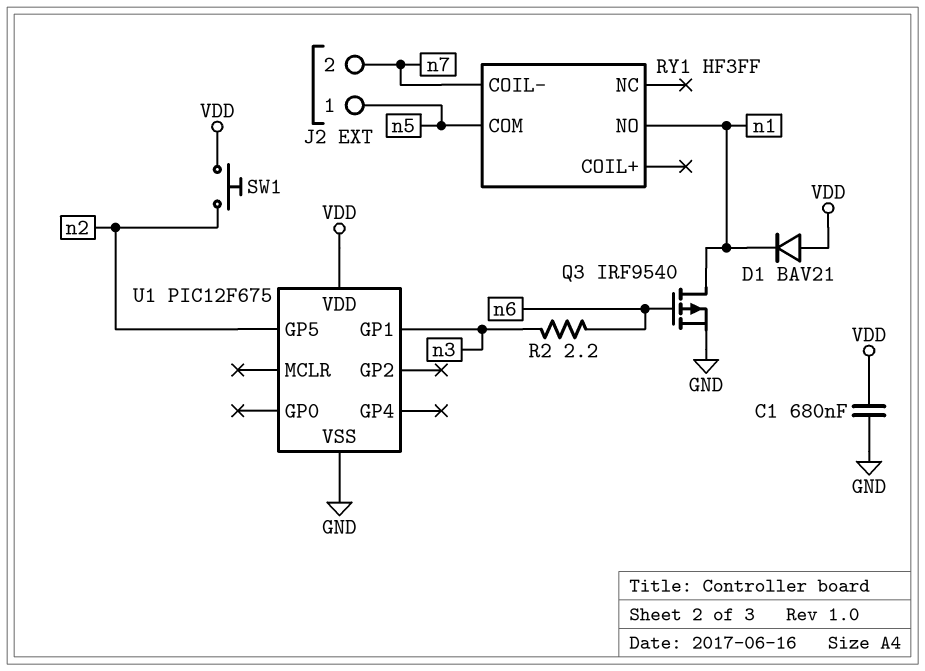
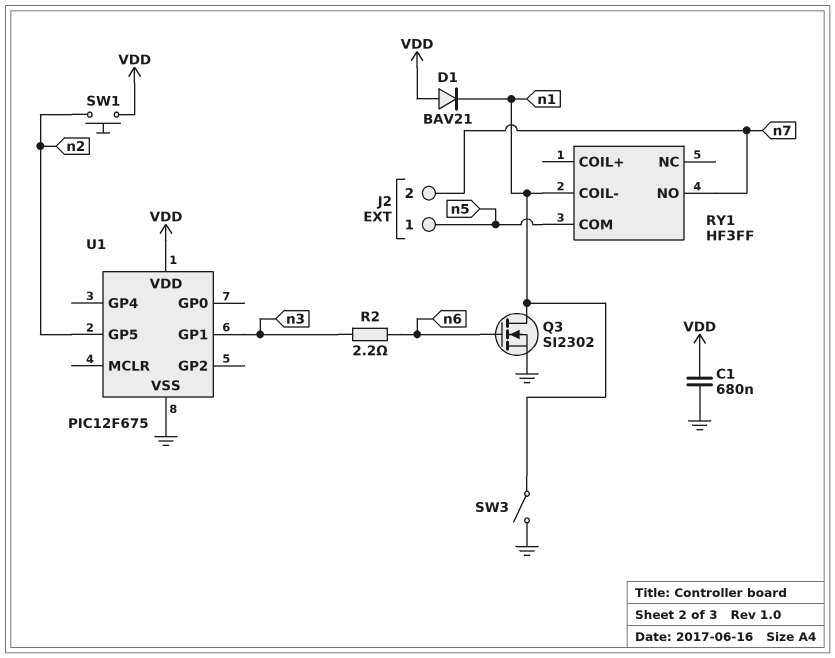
Q3: PMOS IRF9540 (G n6, D n1, S GND) -> NMOS SI2302 (G n6, D n1, S GND)
RY1 pin COIL-: n7 -> n1
RY1 pin NO: n1 -> n7
SW3: none -> switch (GND, n1)

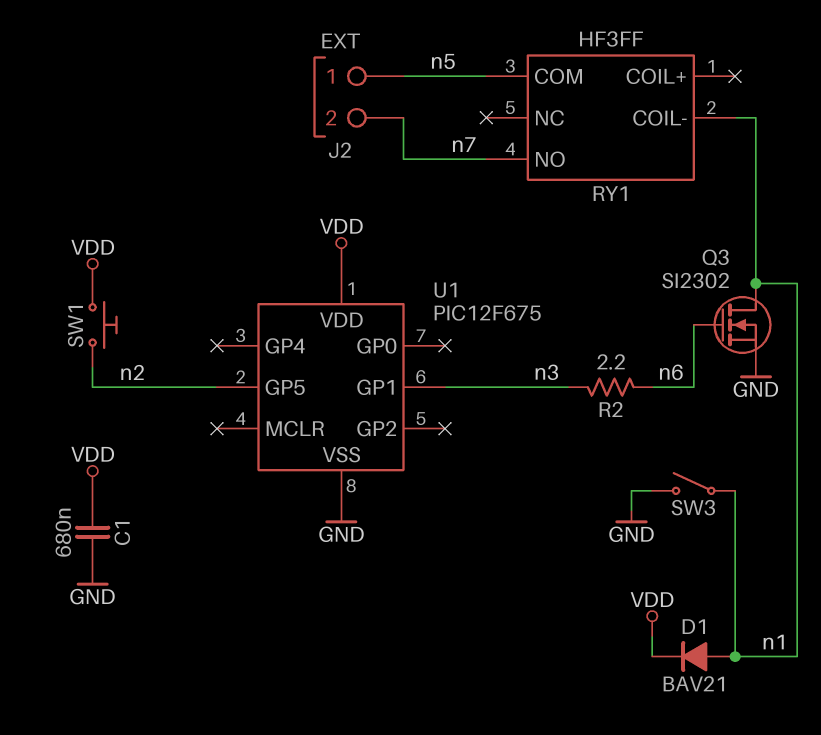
D1: diode BAV21 (A VDD, K n1) -> diode BAV21 (A n1, K VDD)

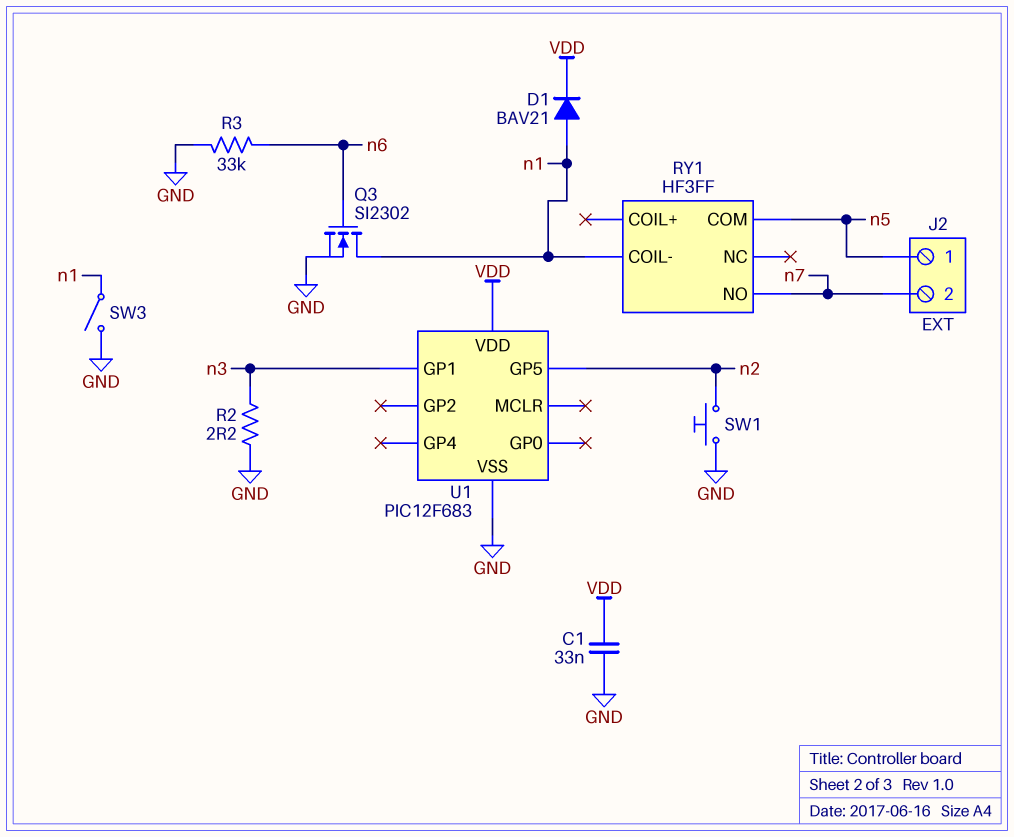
C1: 680nF (GND, VDD) -> 33nF (GND, VDD)
R2: 2.2 (n3, n6) -> 2.2 (GND, n3)
R3: none -> 33k (GND, n6)
SW1: button (VDD, n2) -> button (GND, n2)
U1: PIC12F675 -> PIC12F683

